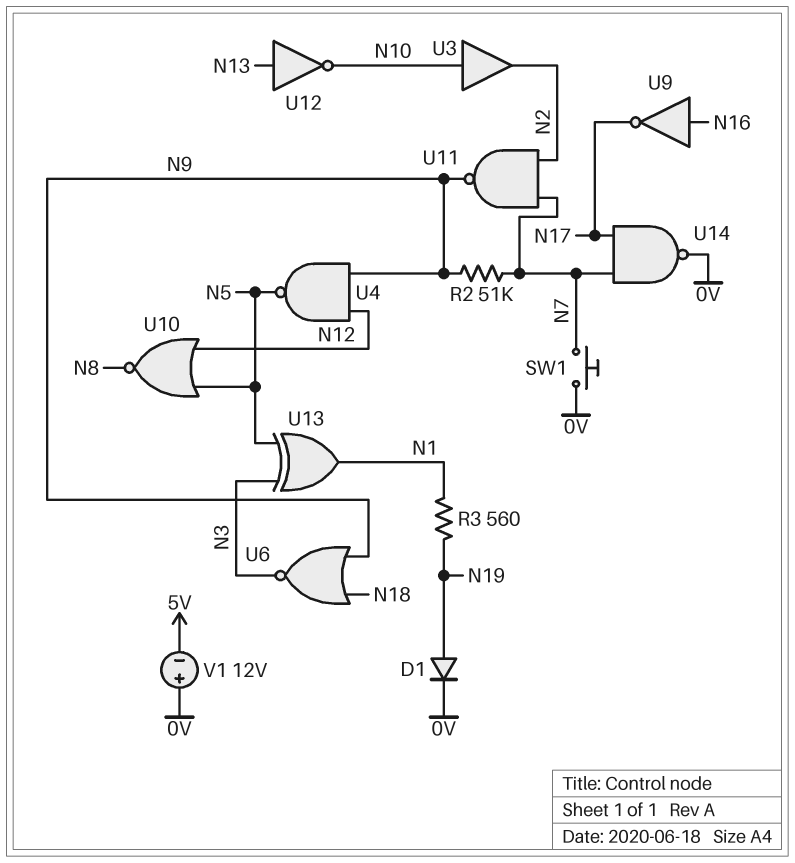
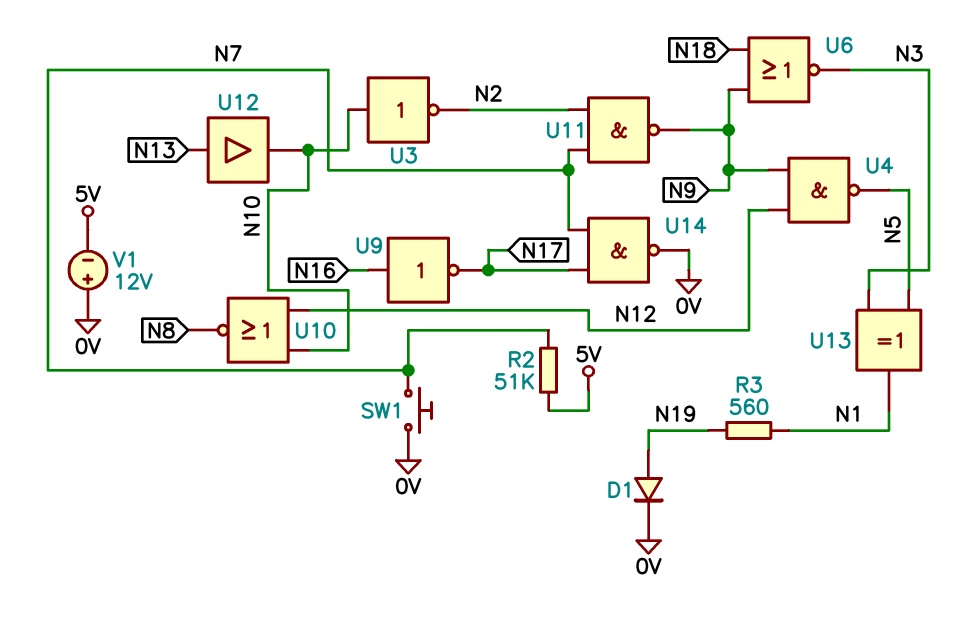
R2: 51k (N7, N9) -> 51k (5V, N7)
U3: buffer (in N10, out N2) -> NOT (in N10, out N2)
U10: NOR (in N5, in N12, out N8) -> NOR (in N10, in N12, out N8)
U12: NOT (in N13, out N10) -> buffer (in N13, out N10)

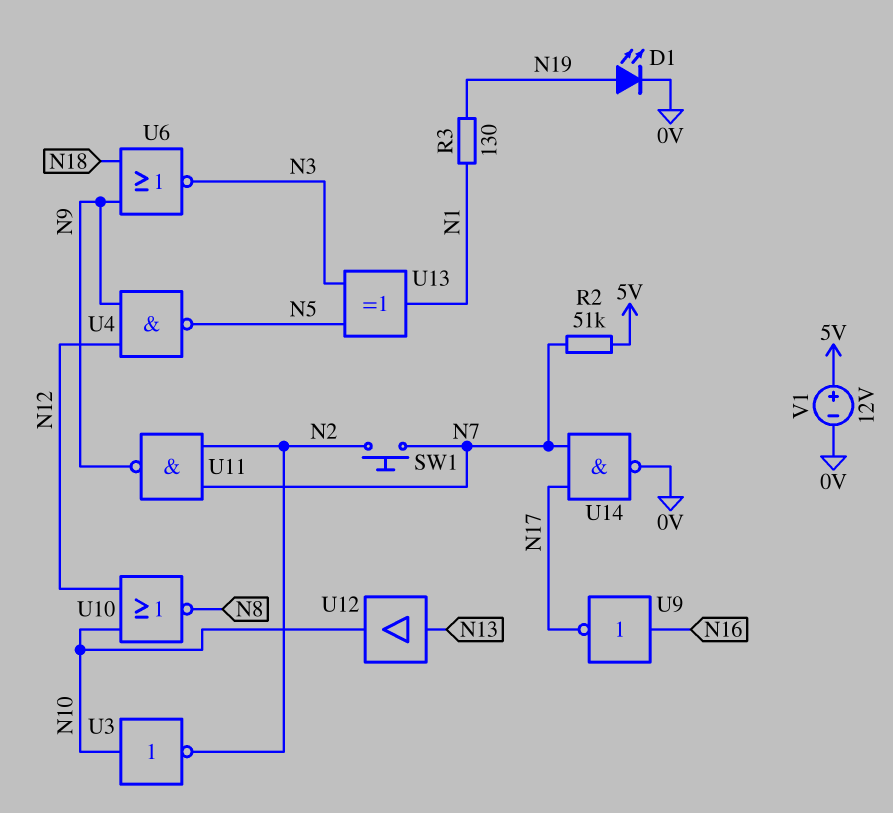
D1: diode (A N19, K 0V) -> LED (A N19, K 0V)
R3: 560 (N1, N19) -> 130 (N1, N19)
SW1: button (0V, N7) -> button (N2, N7)
V1: 12V (plus 0V, minus 5V) -> 12V (plus 5V, minus 0V)

